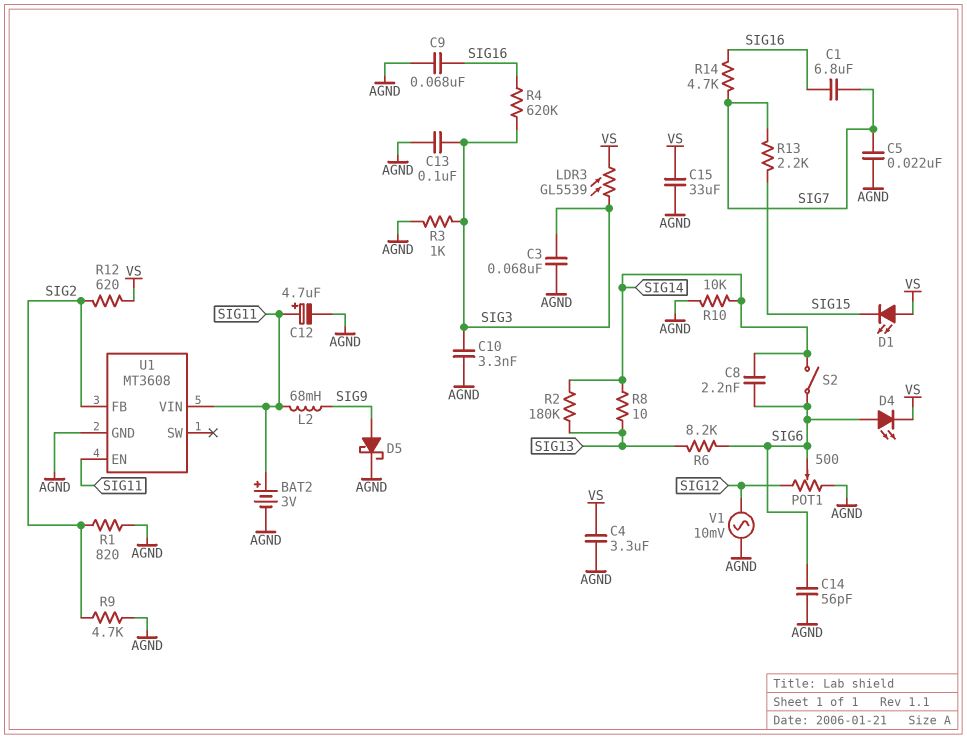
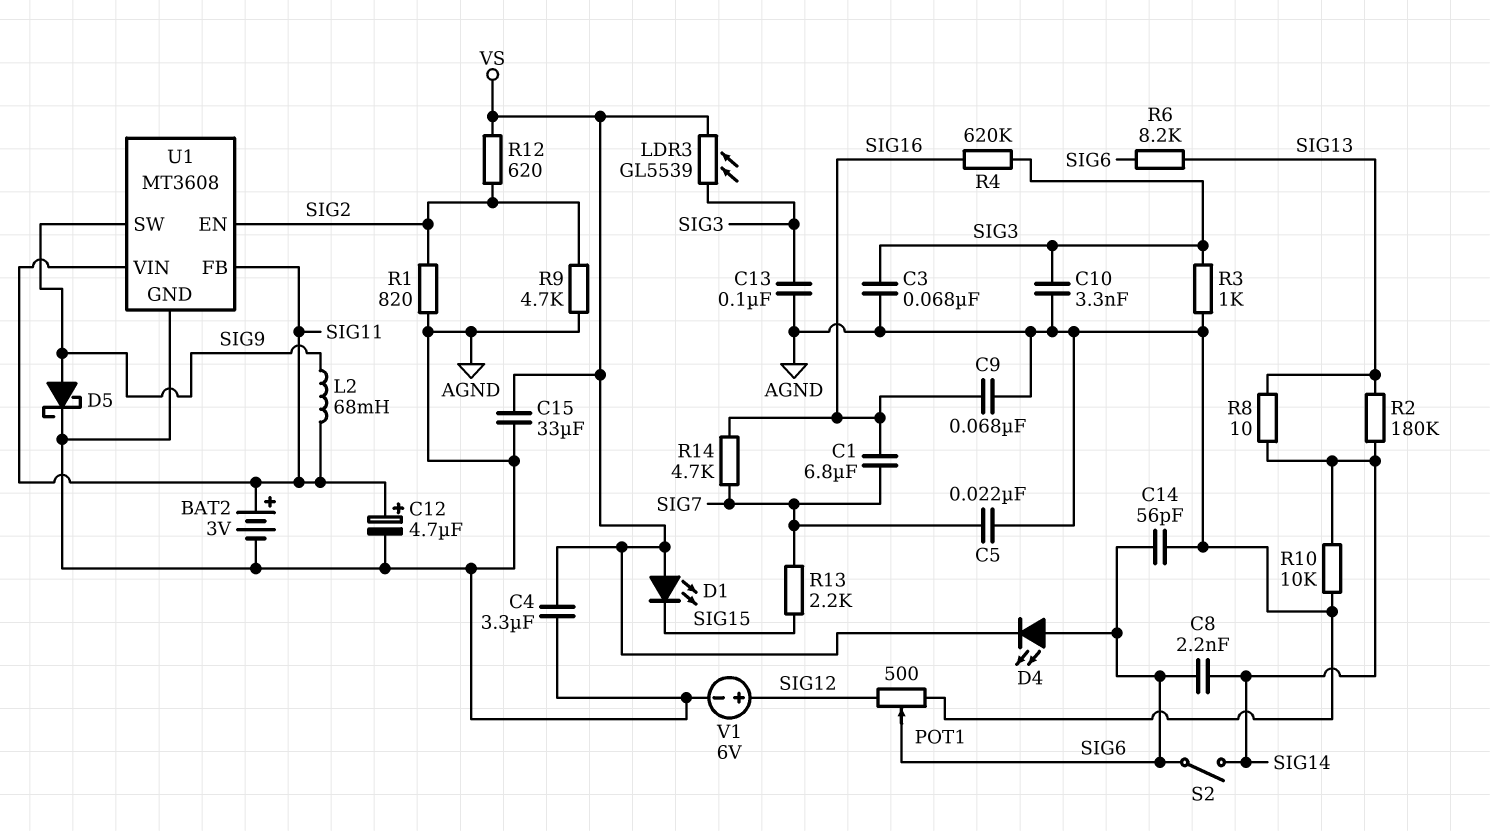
U1 pin EN: SIG11 -> SIG2
U1 pin FB: SIG2 -> SIG11
U1 pin SW: none -> SIG9
V1: AC 10mV (AGND, SIG12) -> 6V (plus SIG12, minus AGND)

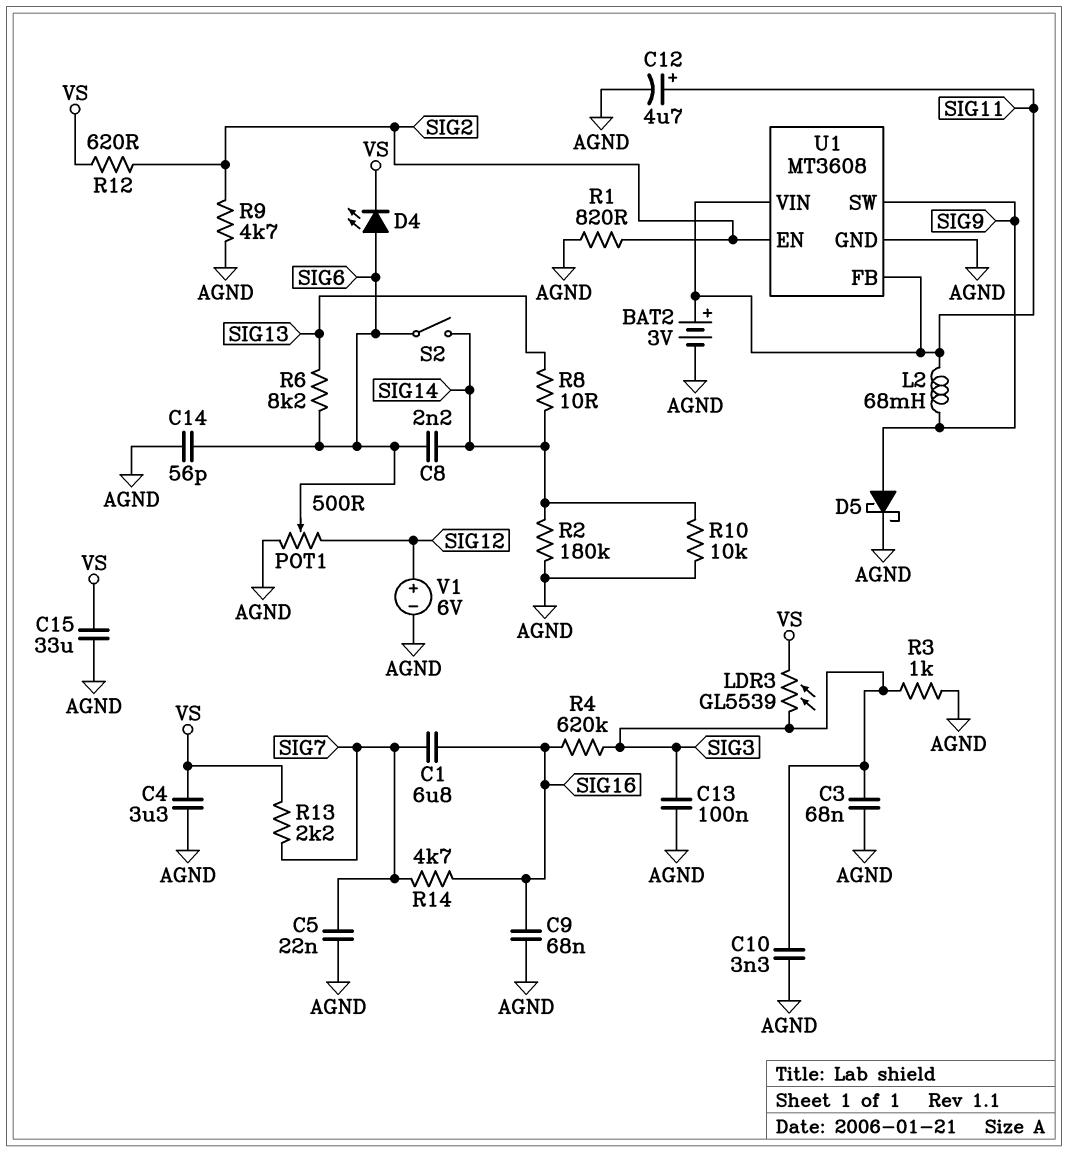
D1: LED (A VS, K SIG15) -> none
R2: 180k (SIG13, SIG14) -> 180k (AGND, SIG14)
R13: 2.2k (SIG7, SIG15) -> 2.2k (SIG7, VS)

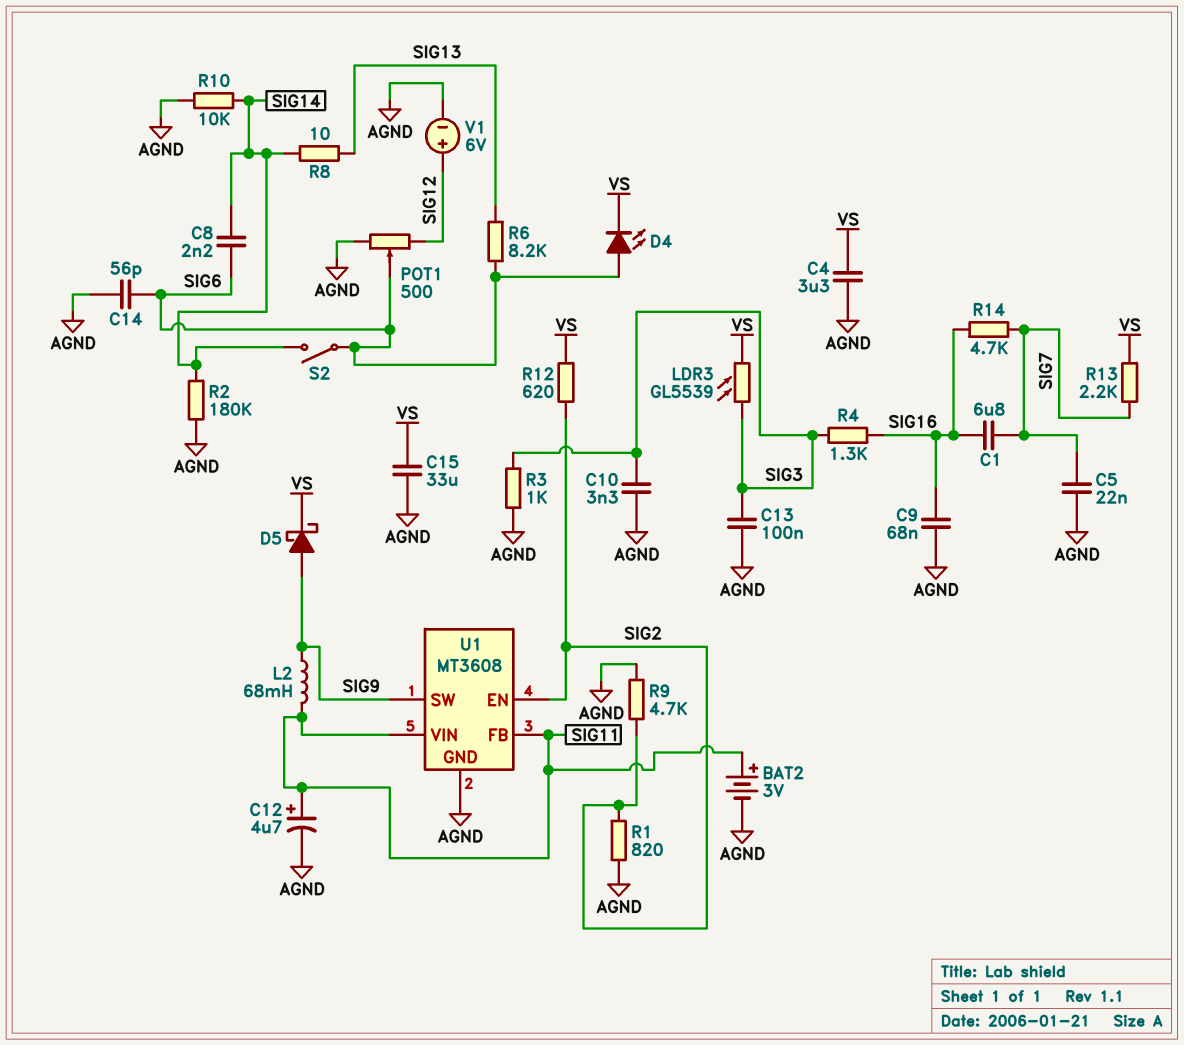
C3: 68nF (AGND, SIG3) -> none
D5: schottky (A SIG9, K AGND) -> schottky (A SIG9, K VS)
R4: 620k (SIG3, SIG16) -> 1.3k (SIG3, SIG16)

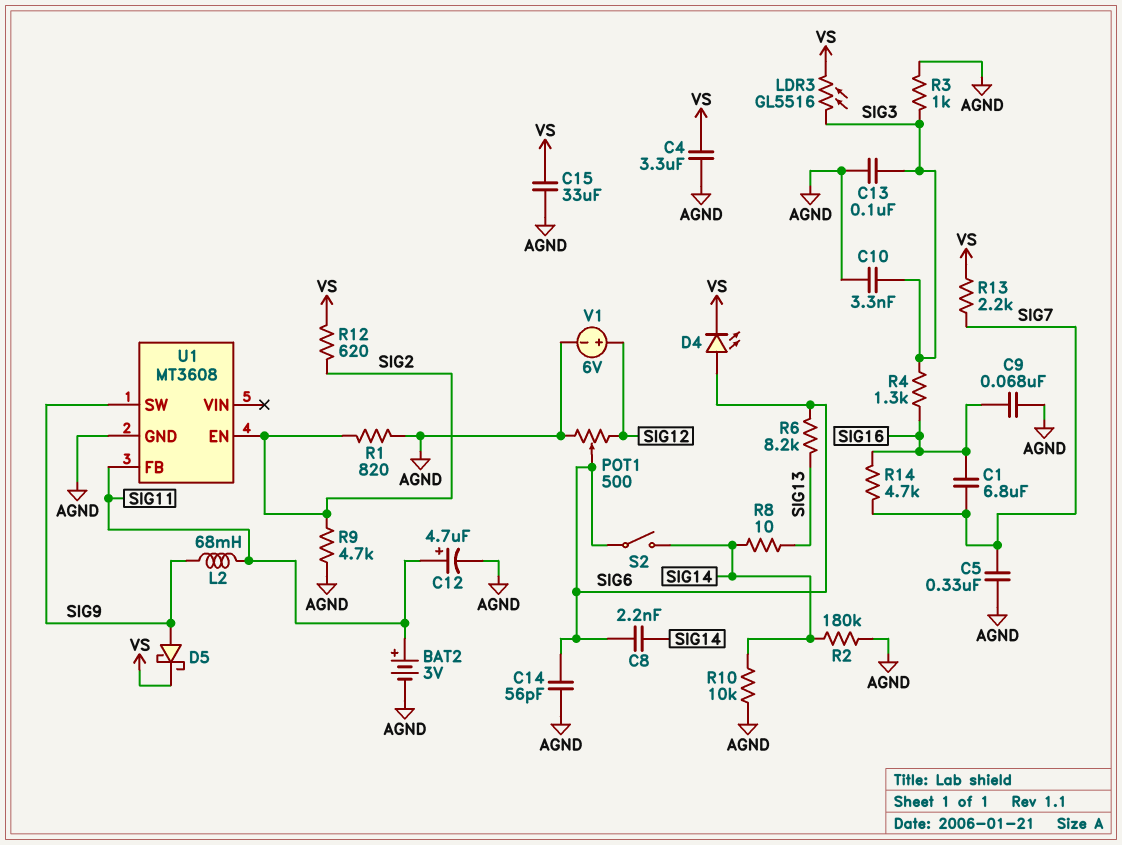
C5: 22nF (AGND, SIG7) -> 330nF (AGND, SIG7)
LDR3: GL5539 (SIG3, VS) -> GL5516 (SIG3, VS)
U1 pin VIN: SIG11 -> none

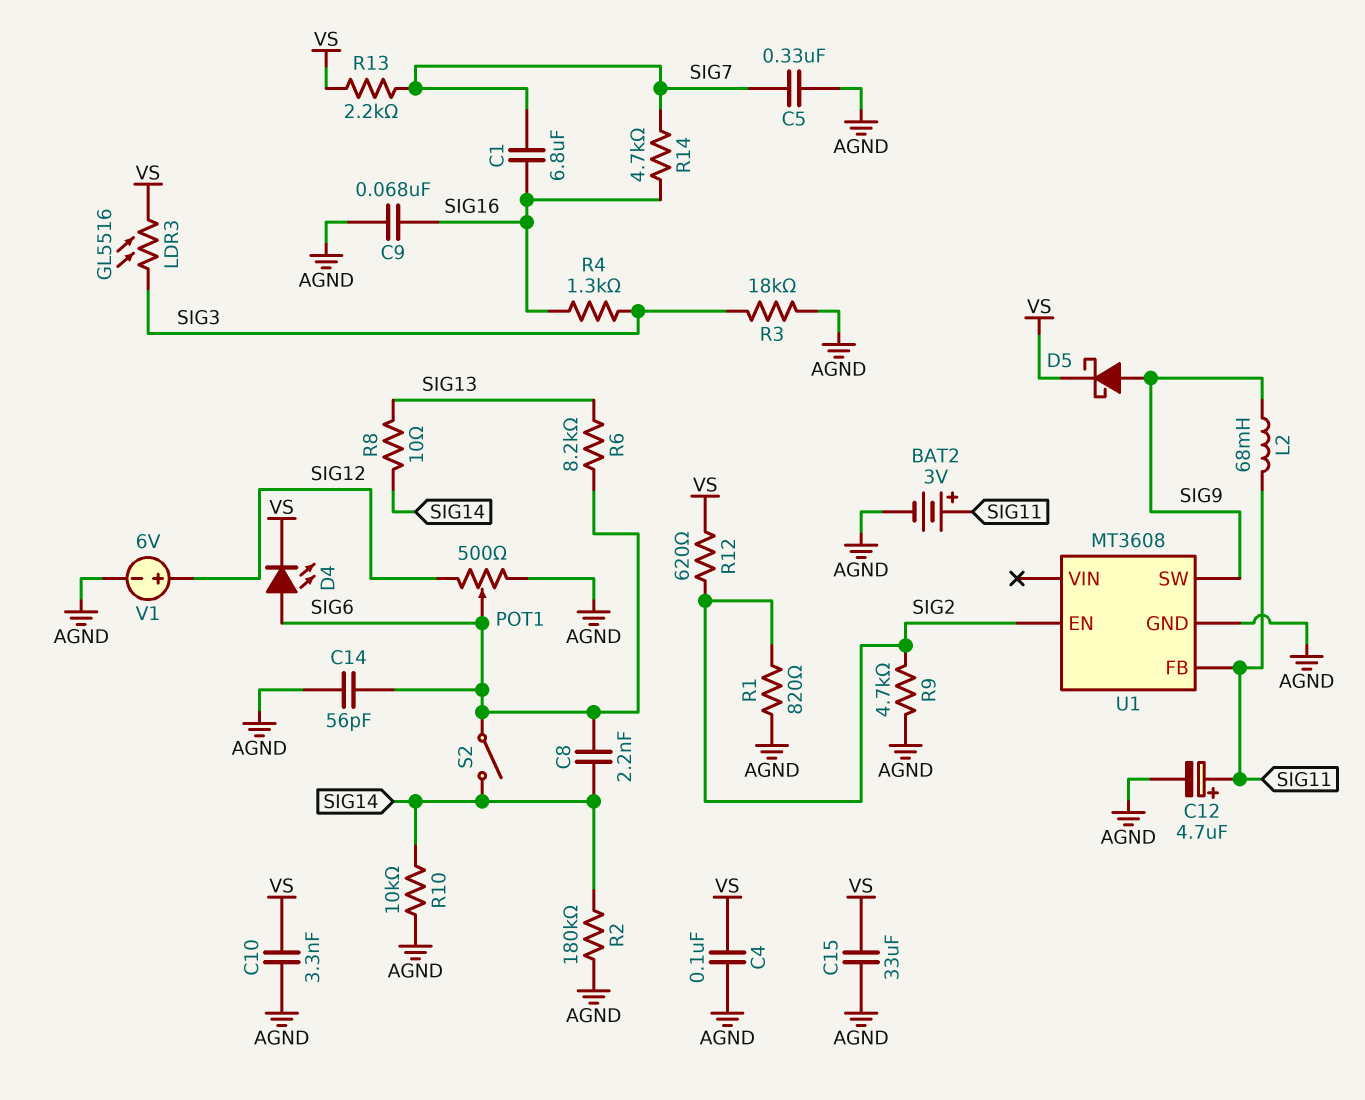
C4: 3.3uF (AGND, VS) -> 100nF (AGND, VS)
C10: 3.3nF (AGND, SIG3) -> 3.3nF (AGND, VS)
C13: 100nF (AGND, SIG3) -> none
R3: 1k (AGND, SIG3) -> 18k (AGND, SIG3)

